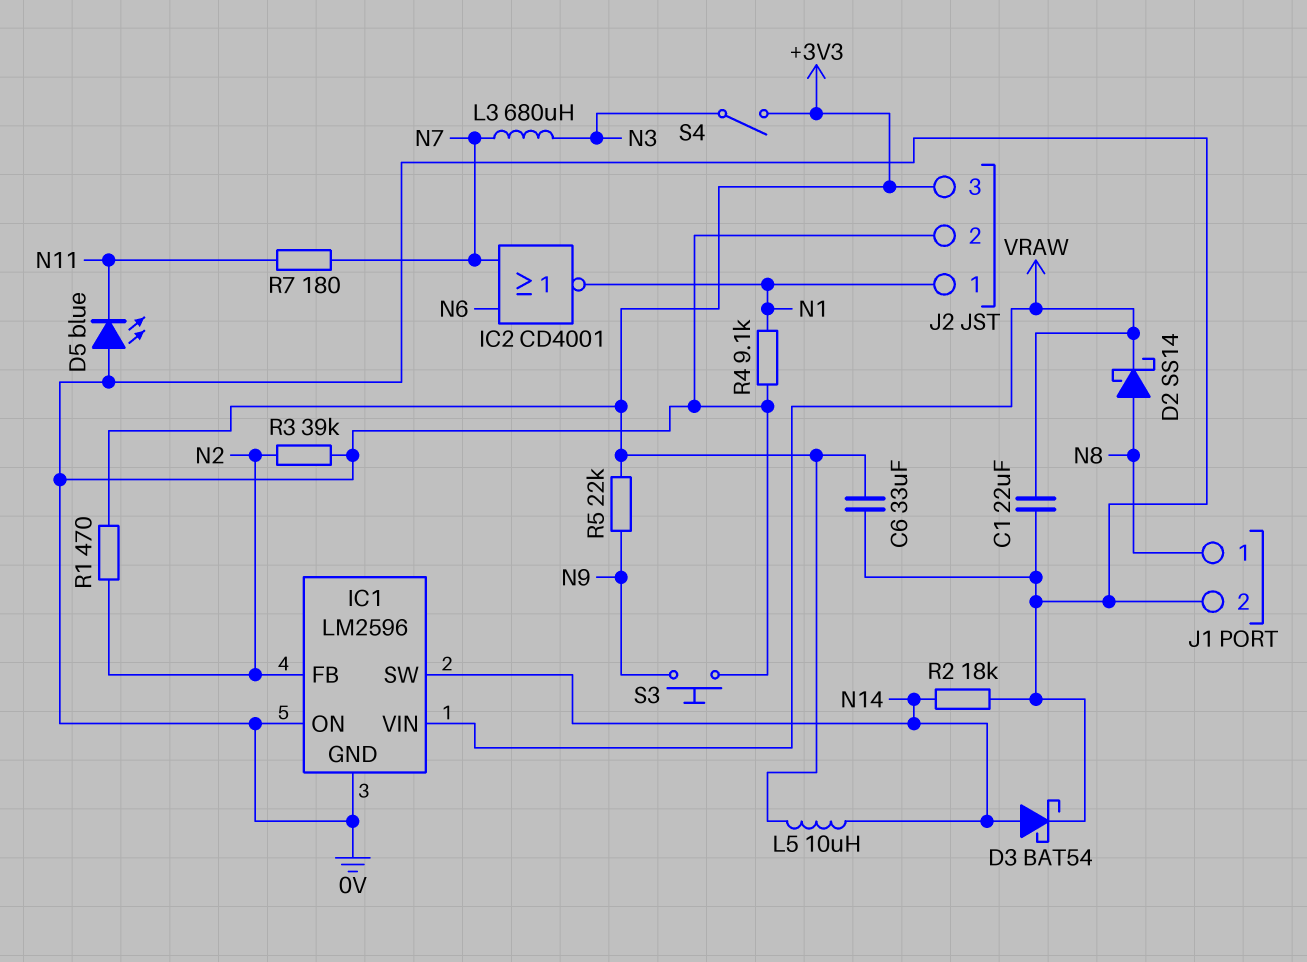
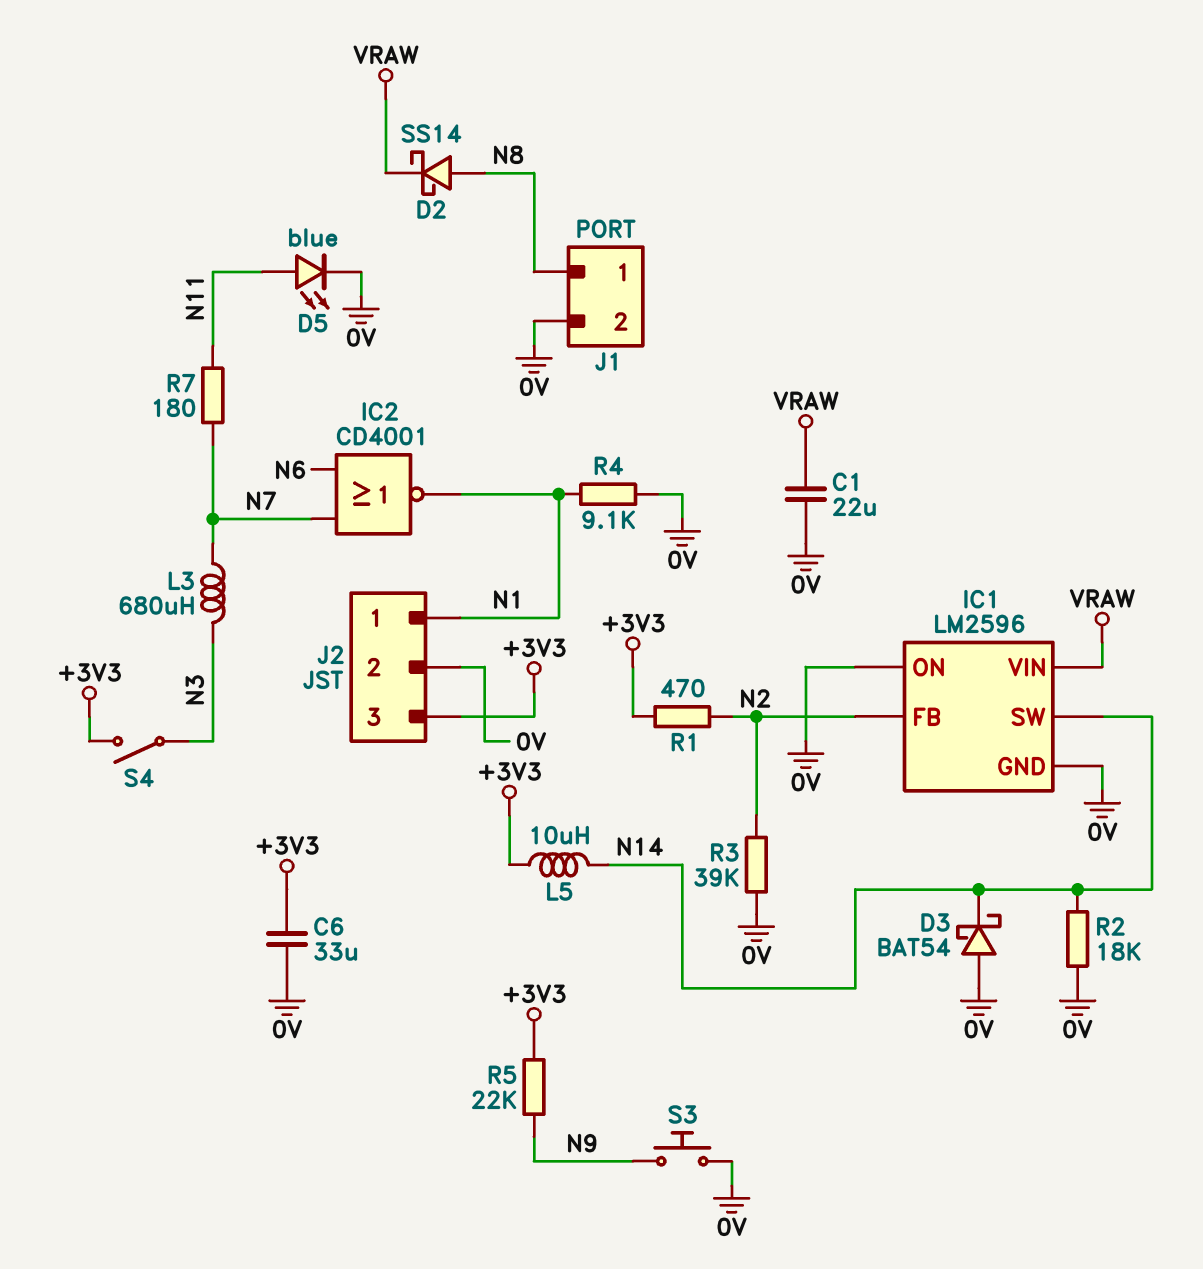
D3: schottky BAT54 (A N14, K 0V) -> schottky BAT54 (A 0V, K N14)
D5: LED blue (A 0V, K N11) -> LED blue (A N11, K 0V)

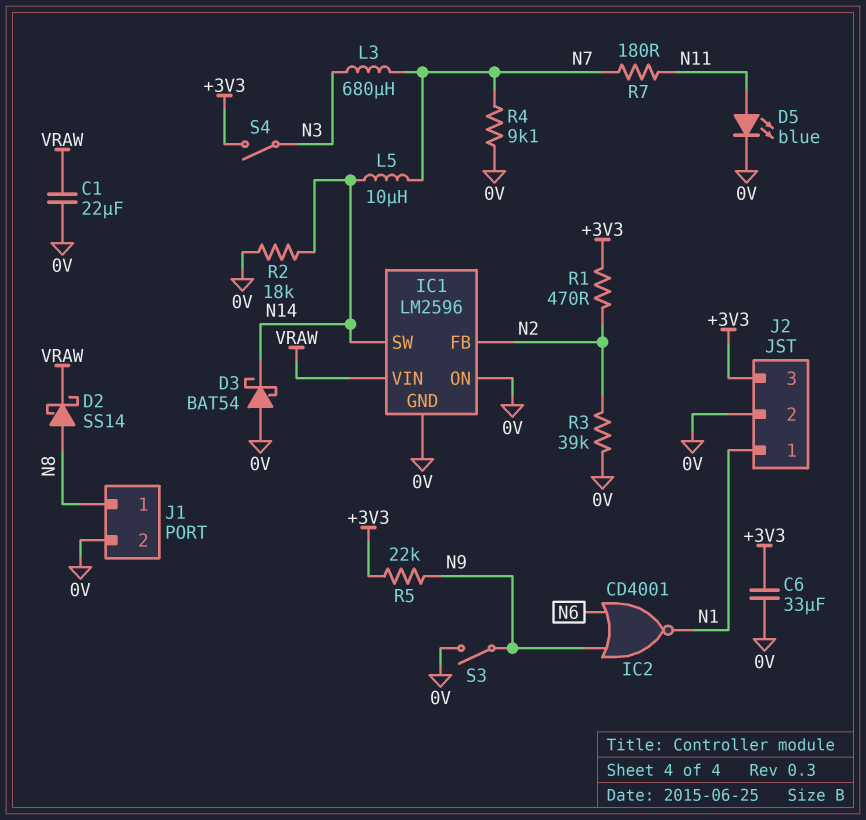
IC2: NOR CD4001 (in N6, in N7, out N1) -> NOR CD4001 (in N6, in N9, out N1)
L5: 10uH (+3V3, N14) -> 10uH (N7, N14)
R4: 9.1k (0V, N1) -> 9.1k (0V, N7)
S3: button (0V, N9) -> switch (0V, N9)

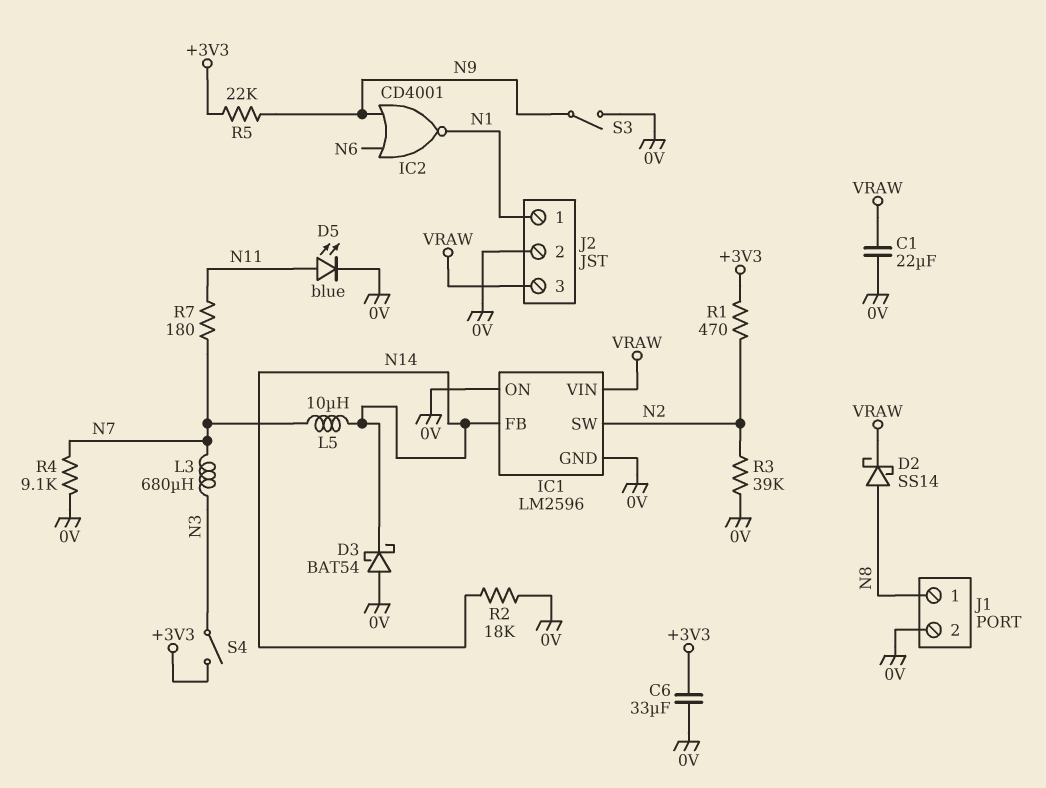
IC1 pin FB: N2 -> N14
IC1 pin SW: N14 -> N2
J2 pin 3: +3V3 -> VRAW

